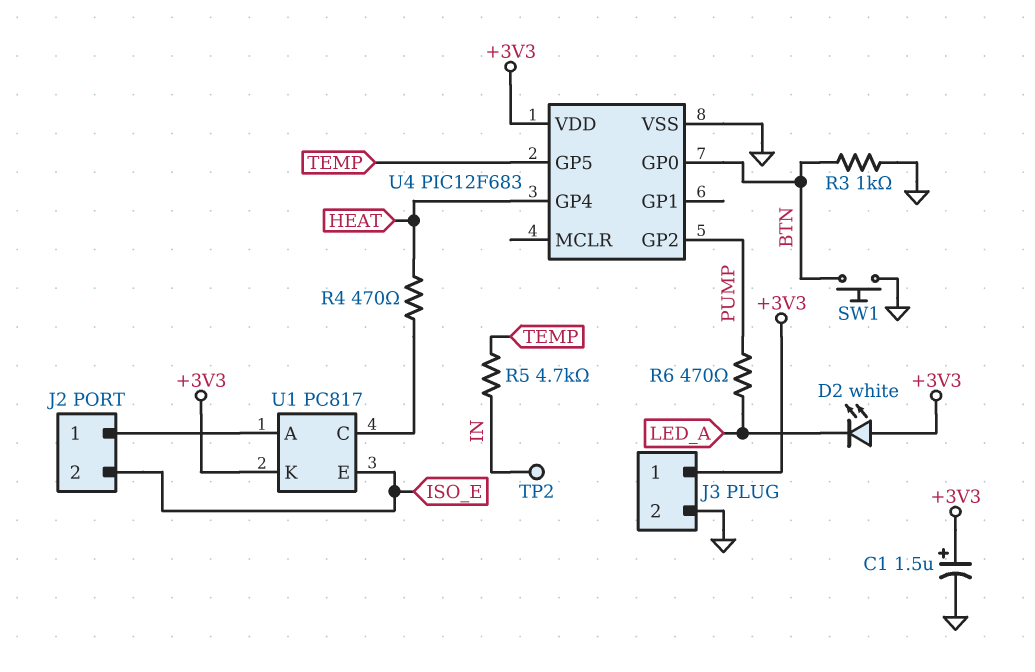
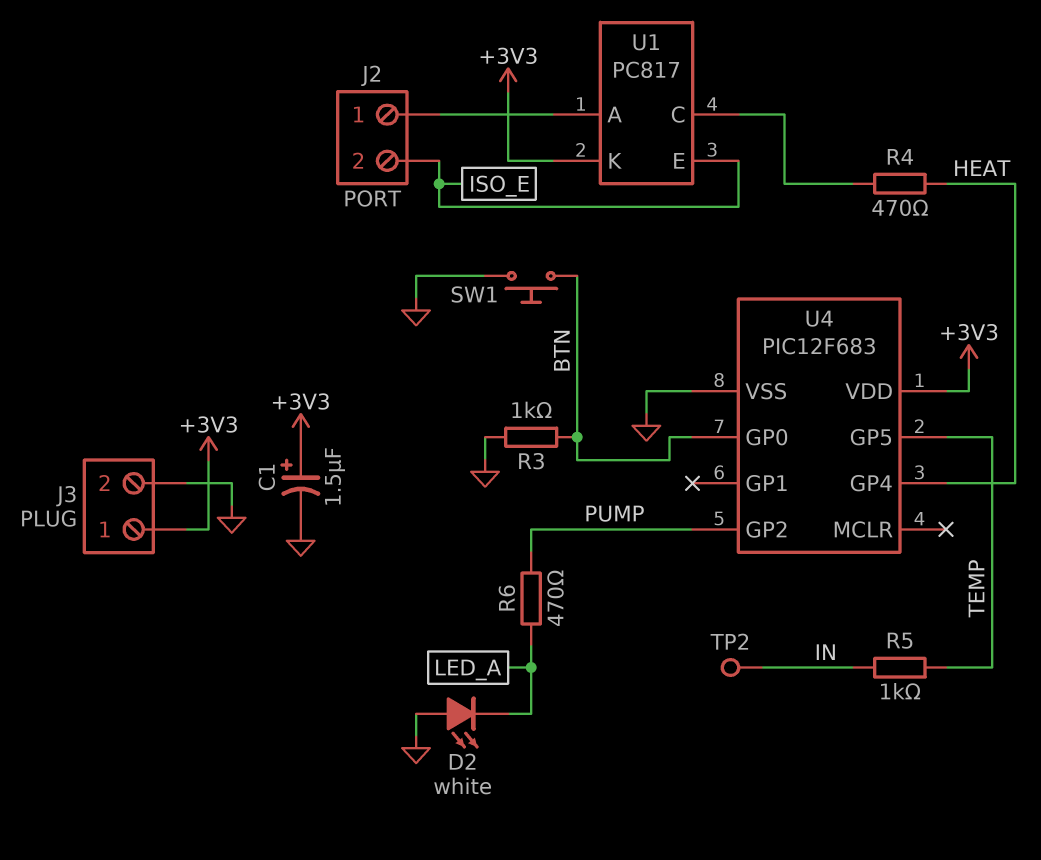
D2: LED white (A +3V3, K LED_A) -> LED white (A GND, K LED_A)
R5: 4.7k (IN, TEMP) -> 1k (IN, TEMP)

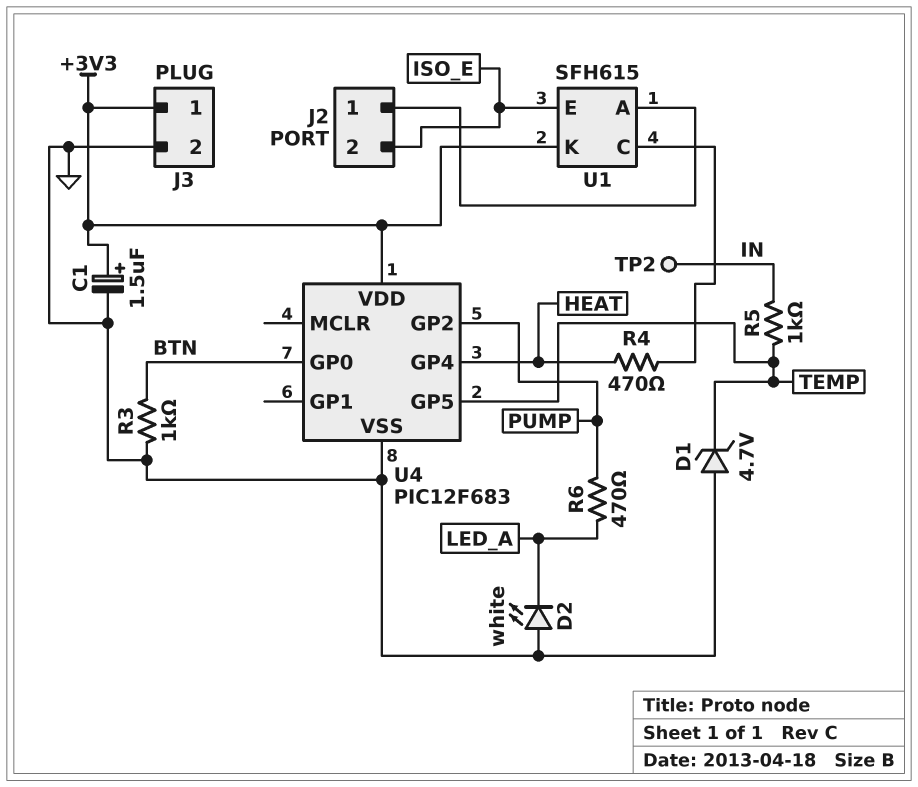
D1: none -> zener 4.7V (A GND, K TEMP)
SW1: button (BTN, GND) -> none
U1: PC817 -> SFH615

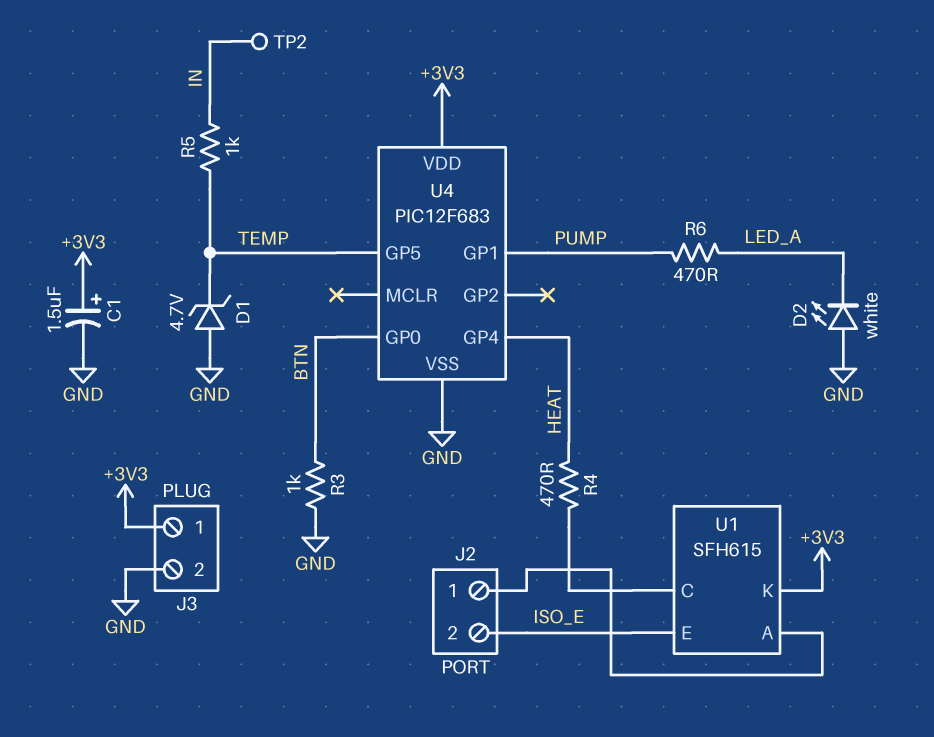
U4 pin GP1: none -> PUMP
U4 pin GP2: PUMP -> none

